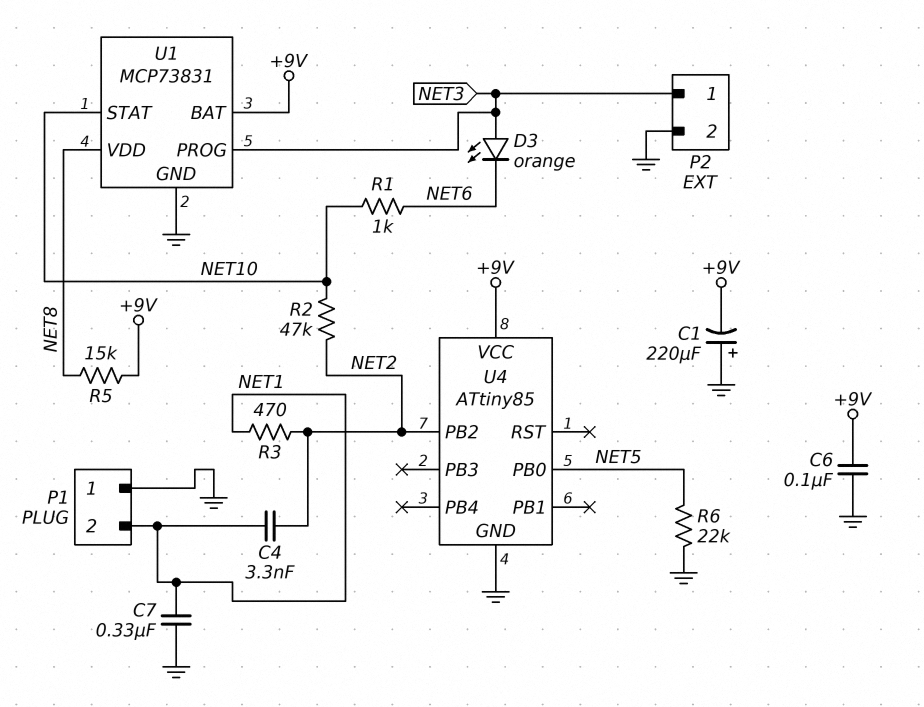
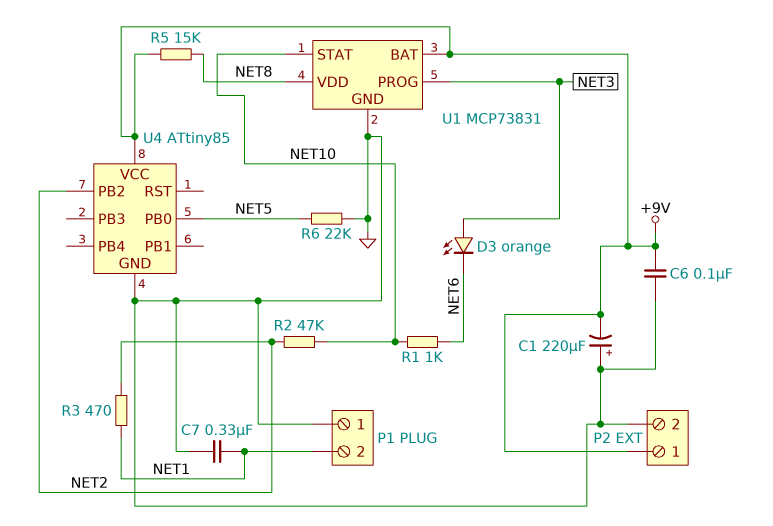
C4: 3.3nF (NET1, NET2) -> none
P2 pin 1: NET3 -> +9V

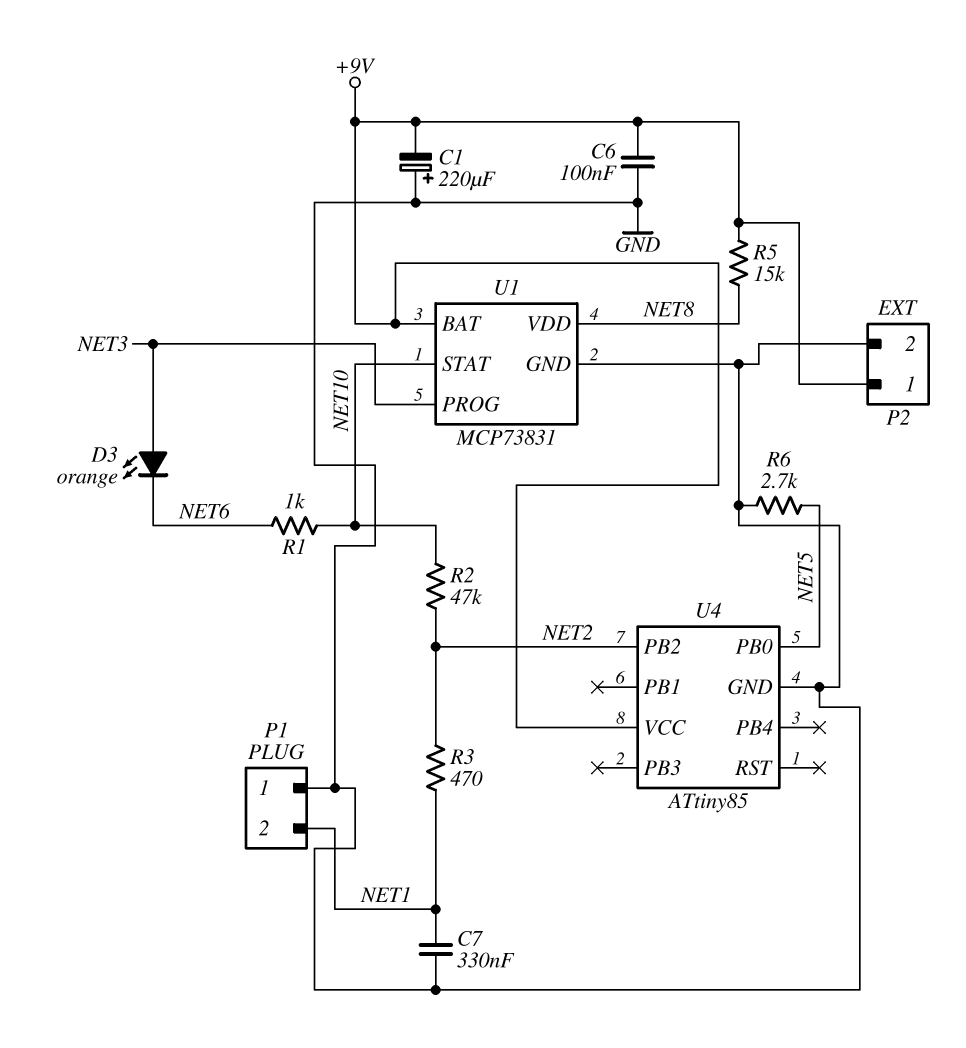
R6: 22k (GND, NET5) -> 2.7k (GND, NET5)

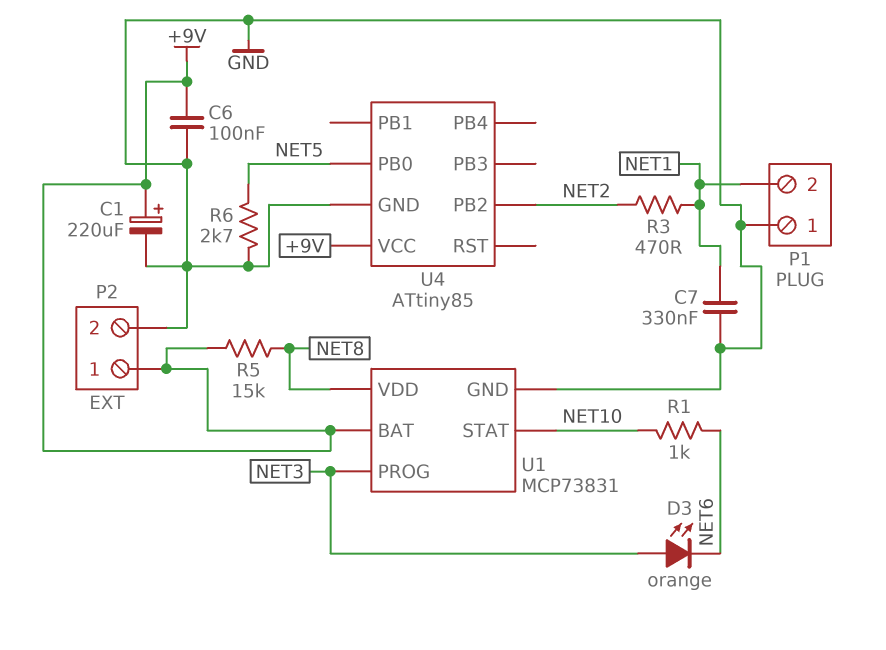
C1: 220uF (plus GND, minus +9V) -> 220uF (plus +9V, minus GND)
R2: 47k (NET2, NET10) -> none

